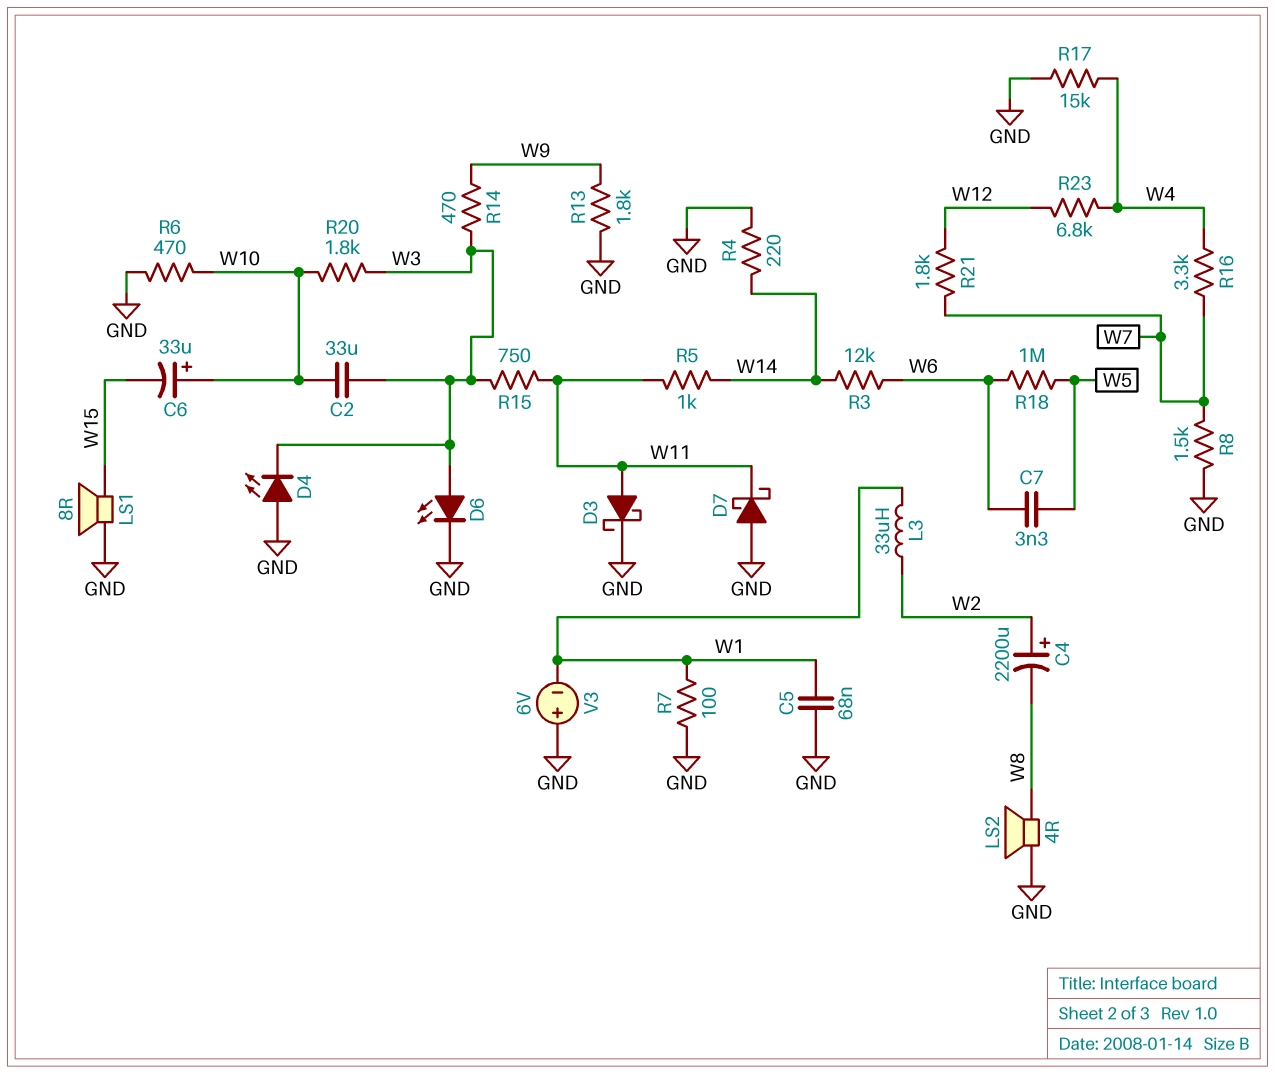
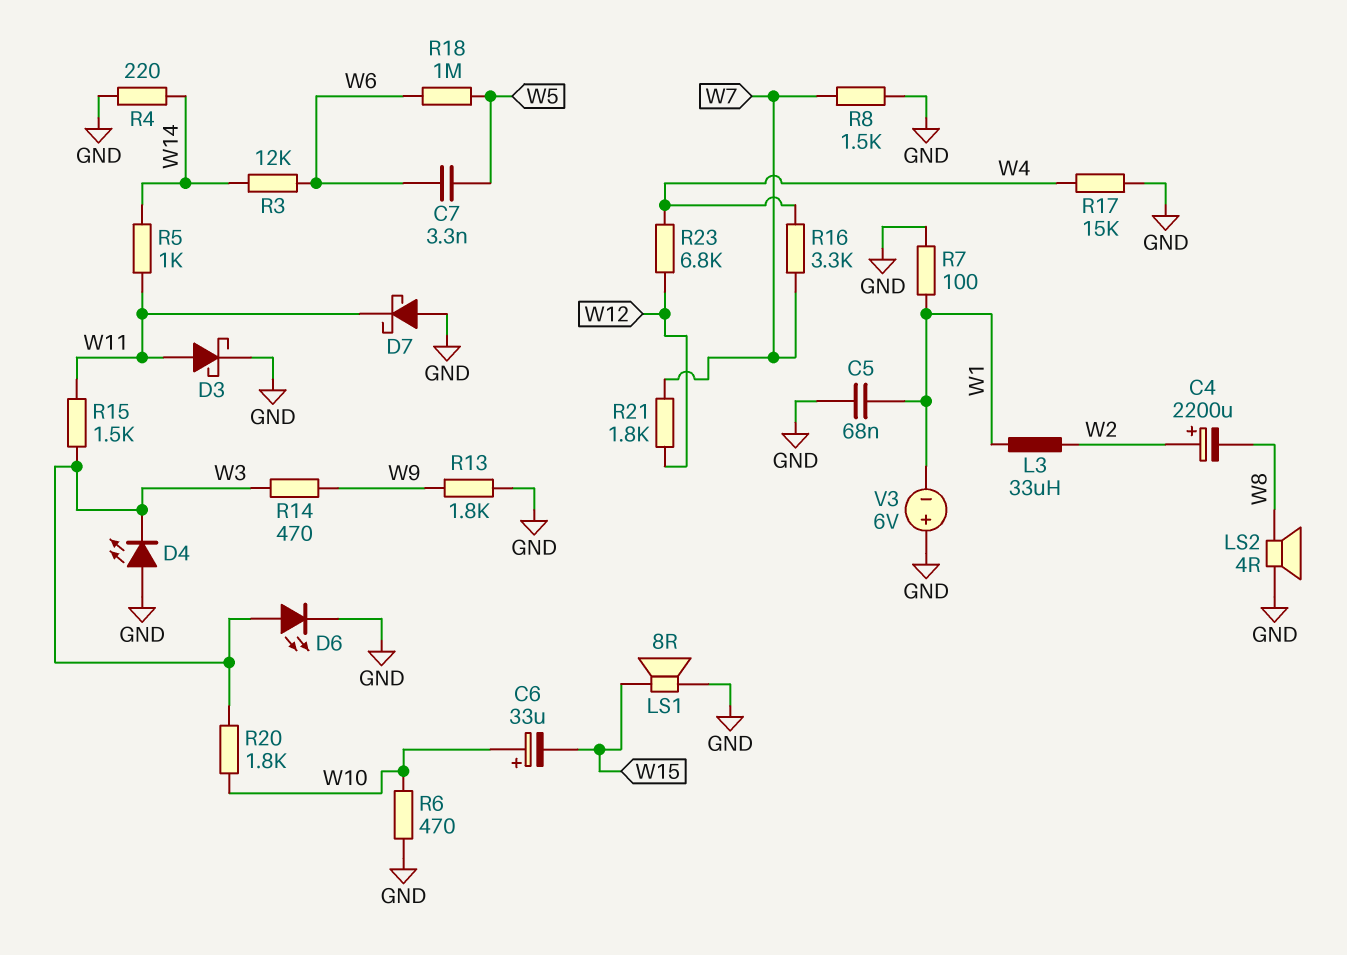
C2: 33uF (W3, W10) -> none
R15: 750 (W3, W11) -> 1.5k (W3, W11)

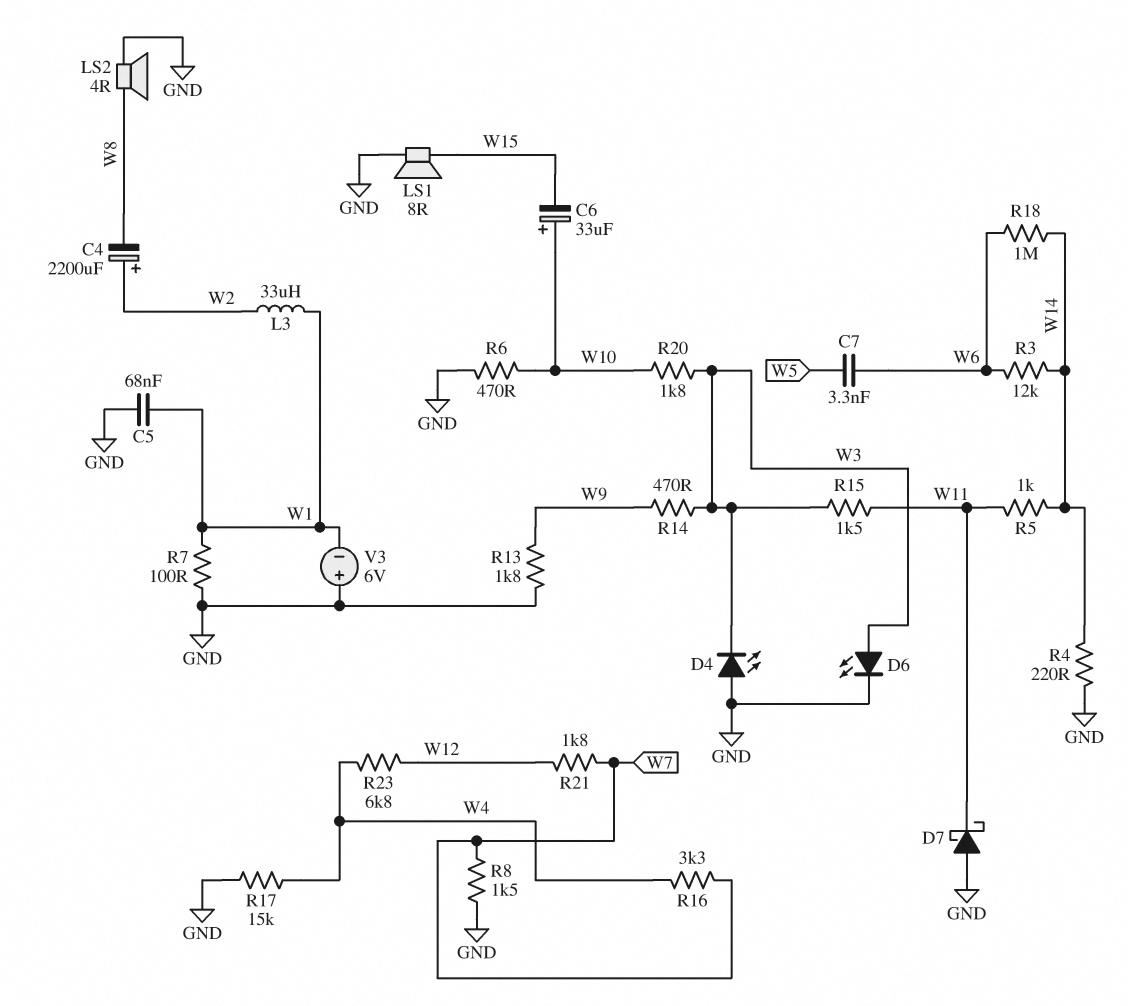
D3: schottky (A W11, K GND) -> none
R18: 1M (W5, W6) -> 1M (W6, W14)

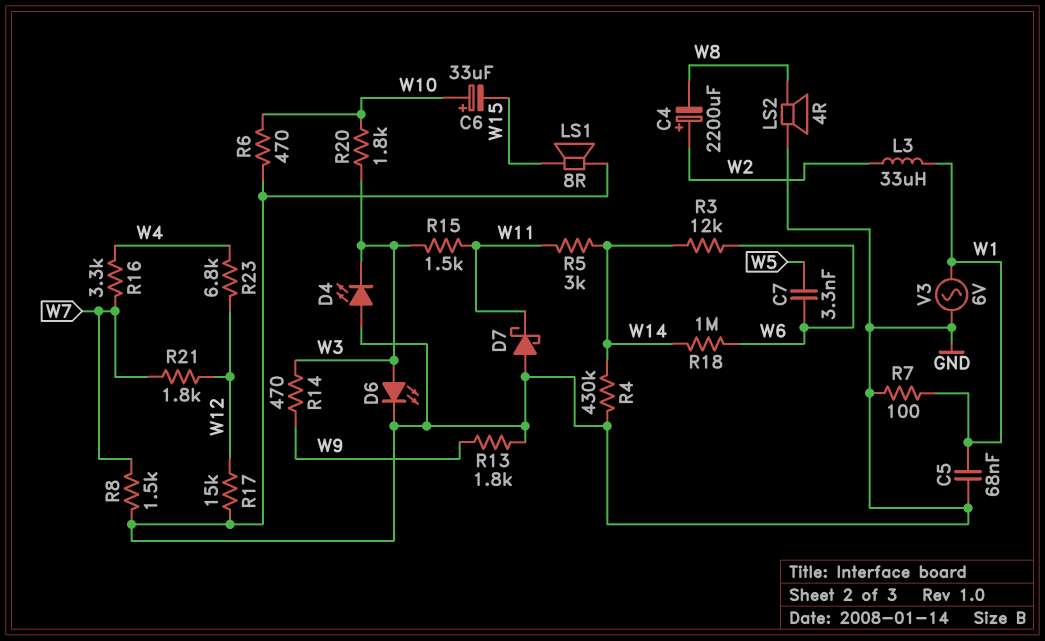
R4: 220 (GND, W14) -> 430k (GND, W14)
R5: 1k (W11, W14) -> 3k (W11, W14)
R17: 15k (GND, W4) -> 15k (GND, W12)
V3: 6V (plus GND, minus W1) -> AC 6V (GND, W1)

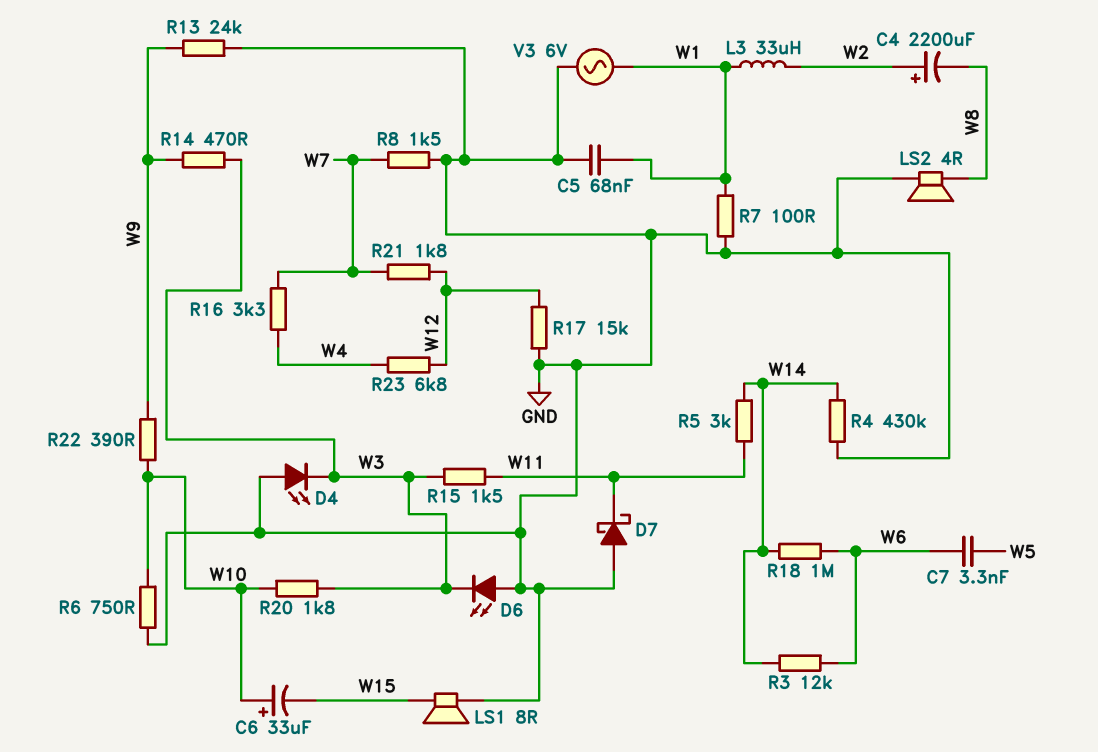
D6: LED (A W3, K GND) -> LED (A GND, K W3)
R6: 470 (GND, W10) -> 750 (GND, W10)
R13: 1.8k (GND, W9) -> 24k (GND, W9)
R22: none -> 390 (W9, W10)

